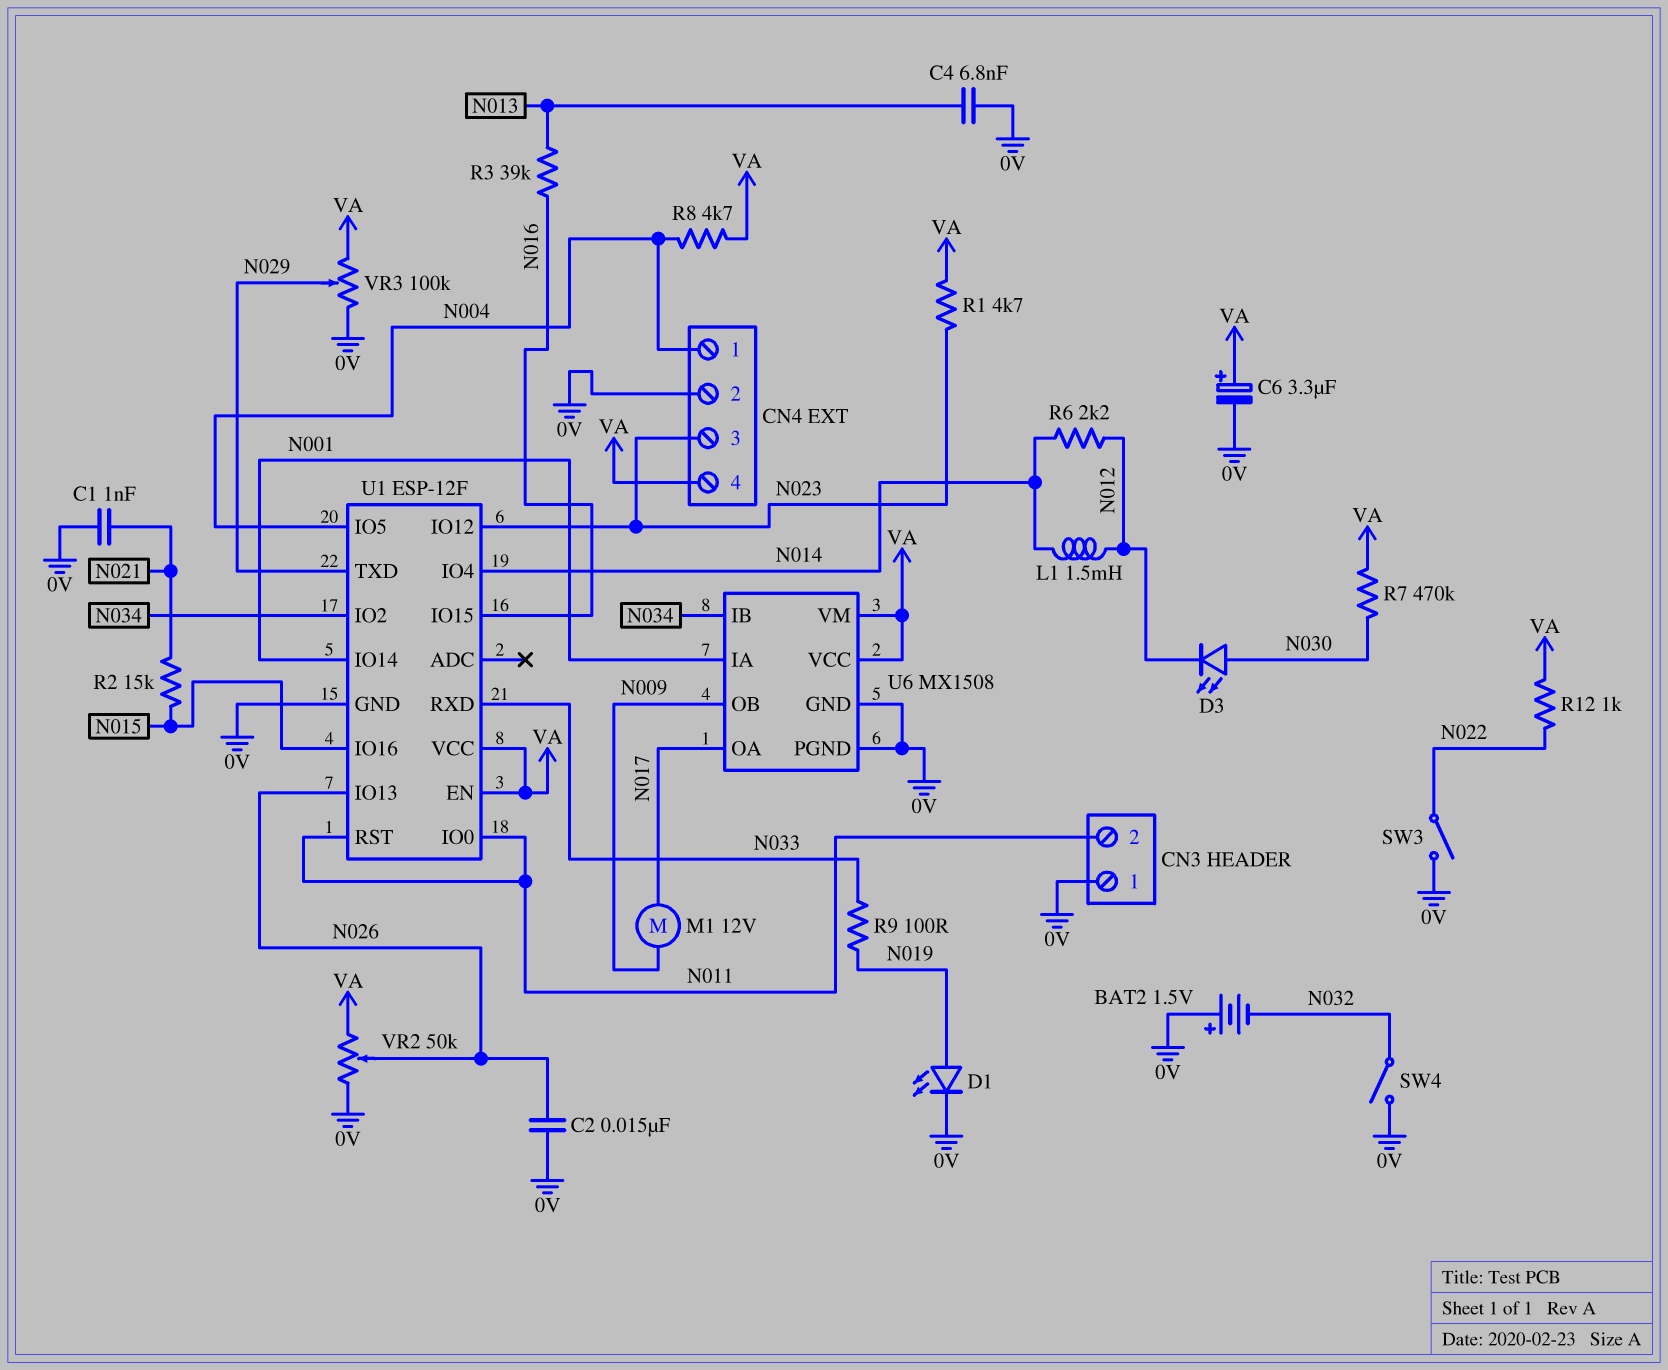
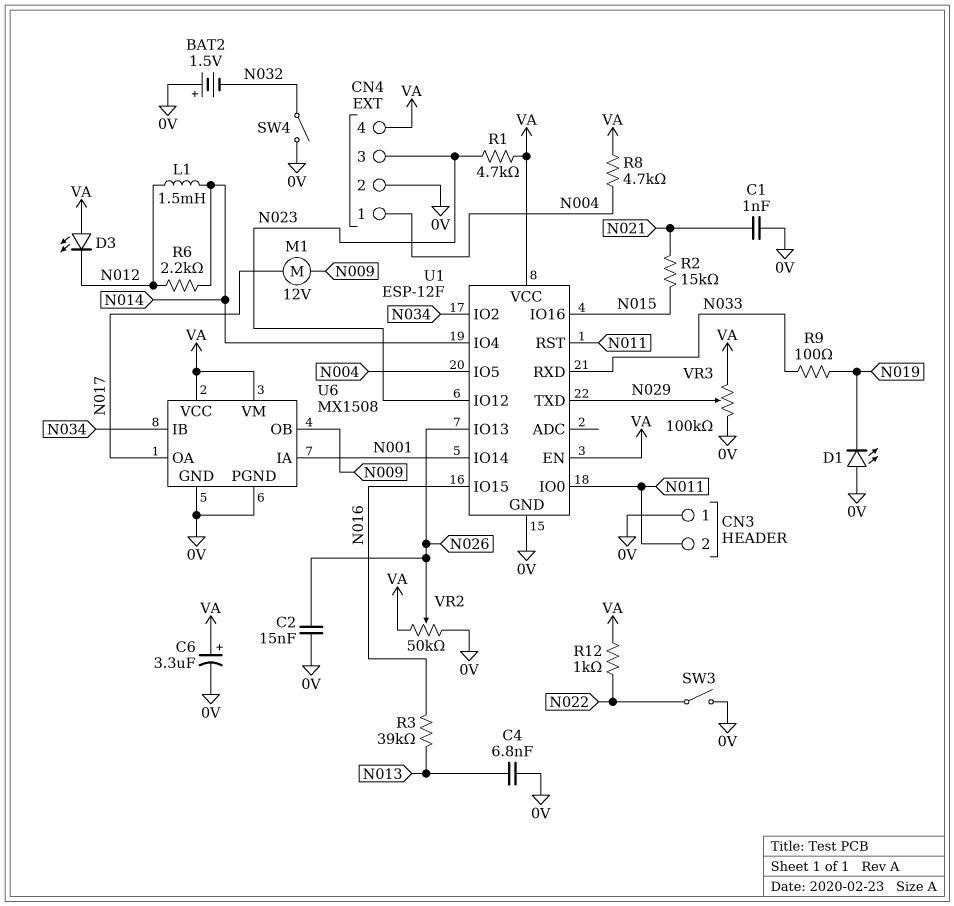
D1: LED (A N019, K 0V) -> LED (A 0V, K N019)
D3: LED (A N030, K N012) -> LED (A VA, K N012)
R7: 470k (N030, VA) -> none

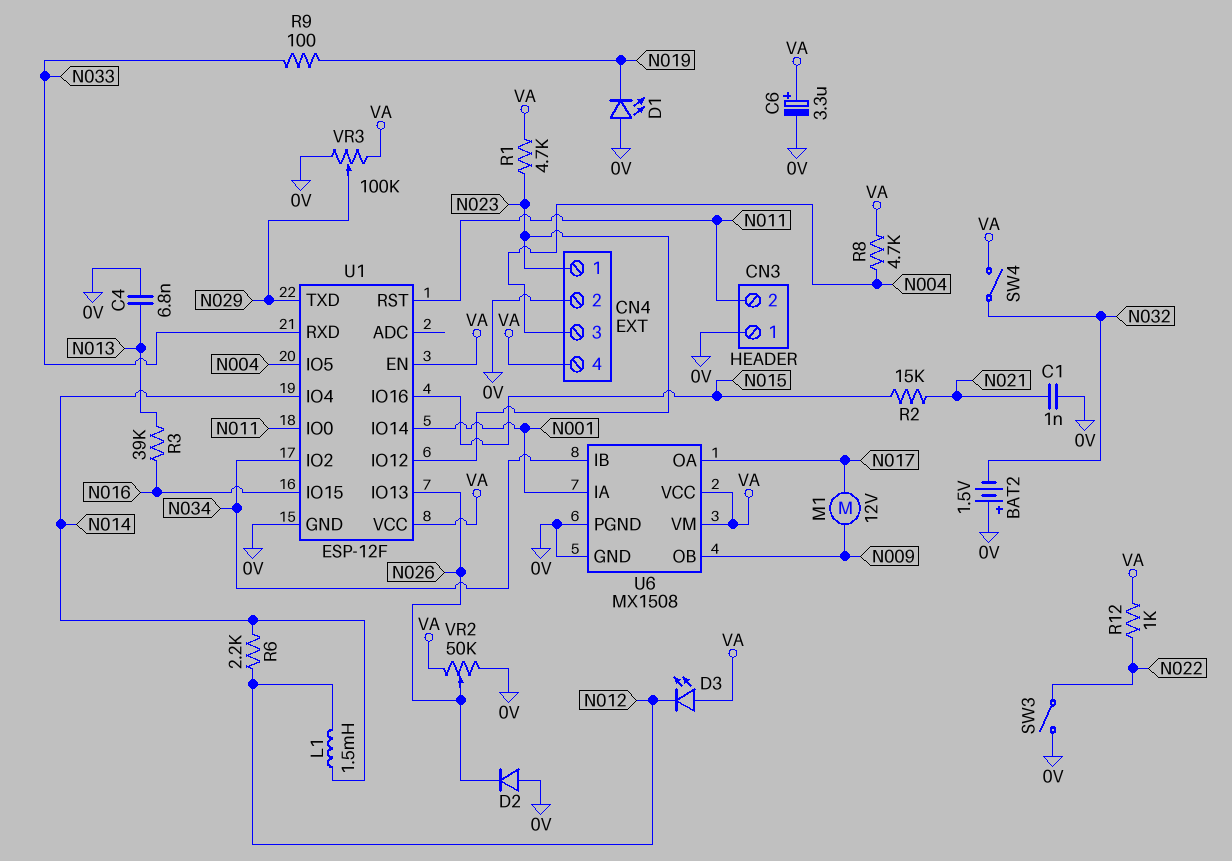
C2: 15nF (0V, N026) -> none
CN4 pin 1: N004 -> N023
CN4 pin 3: N023 -> N004
D2: none -> diode (A 0V, K N026)
SW4: switch (0V, N032) -> switch (N032, VA)

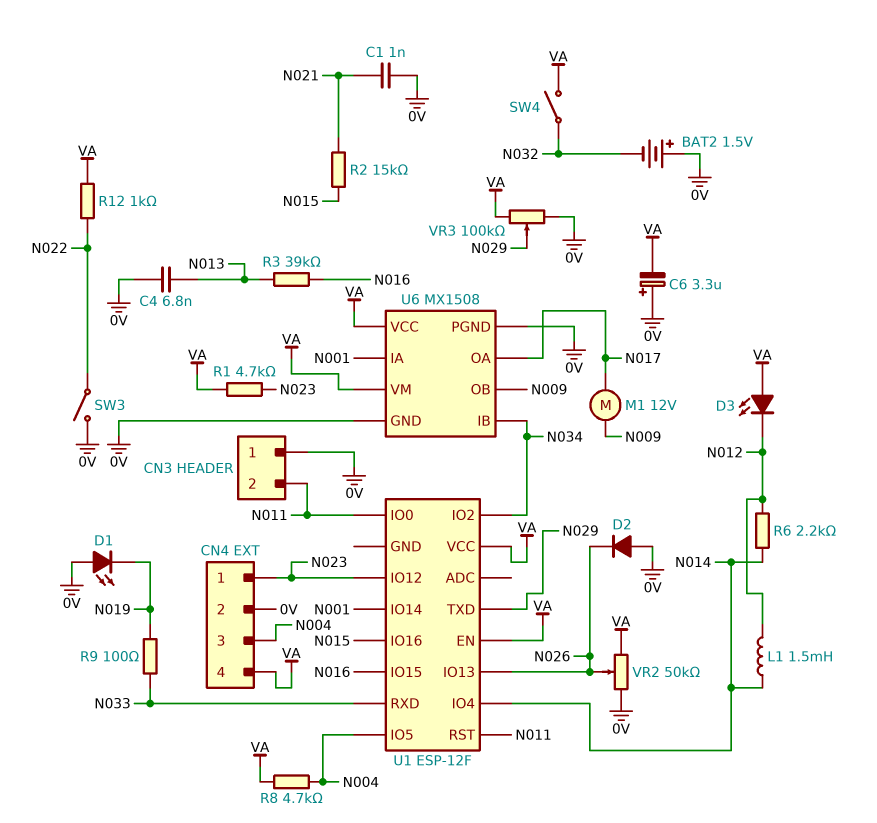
C6: 3.3uF (plus VA, minus 0V) -> 3.3uF (plus 0V, minus VA)
U1 pin GND: 0V -> none

